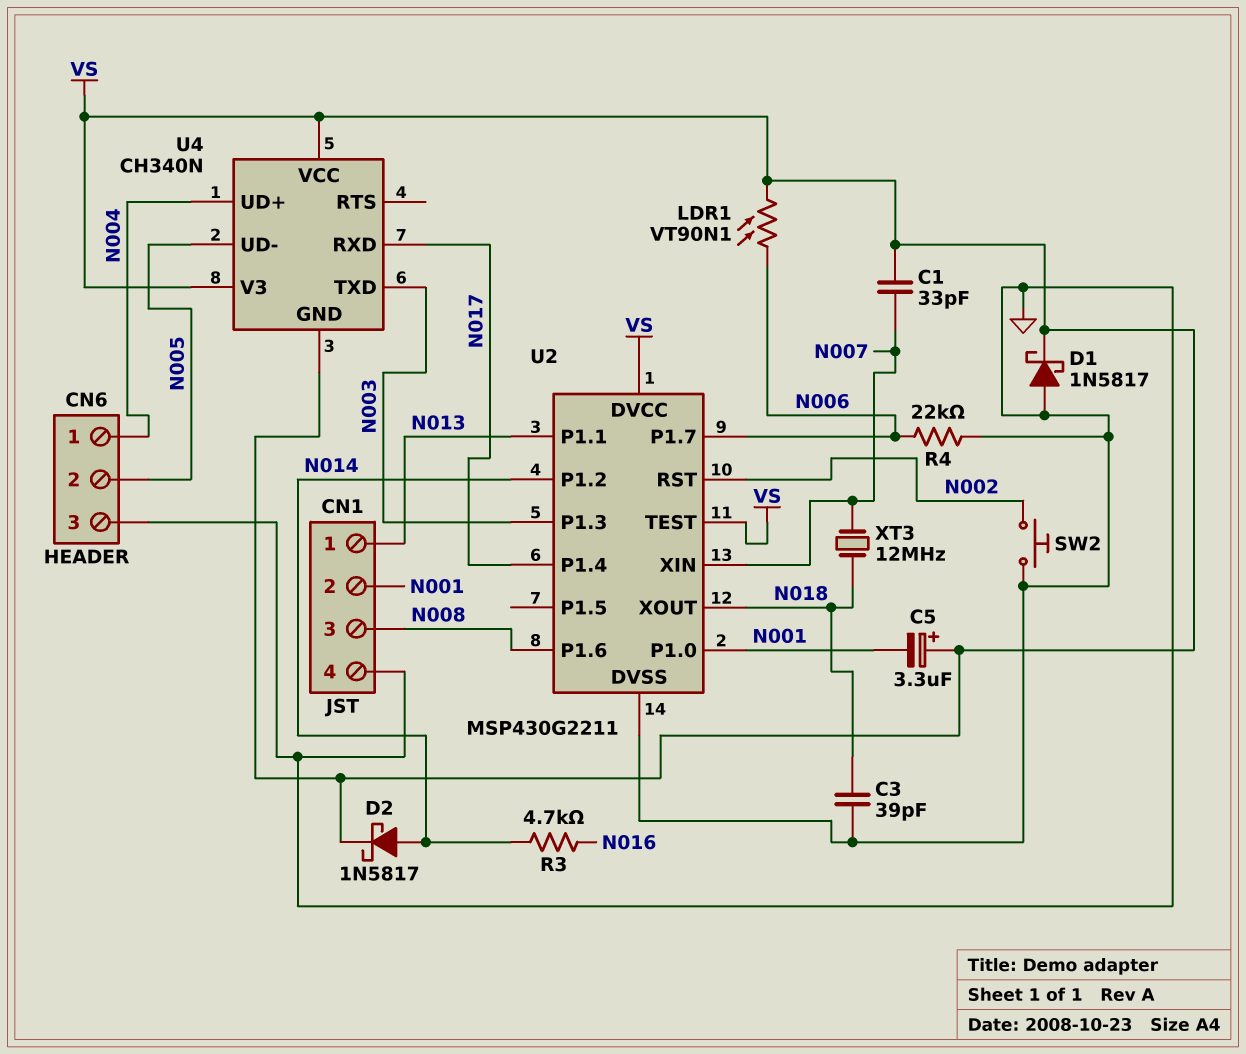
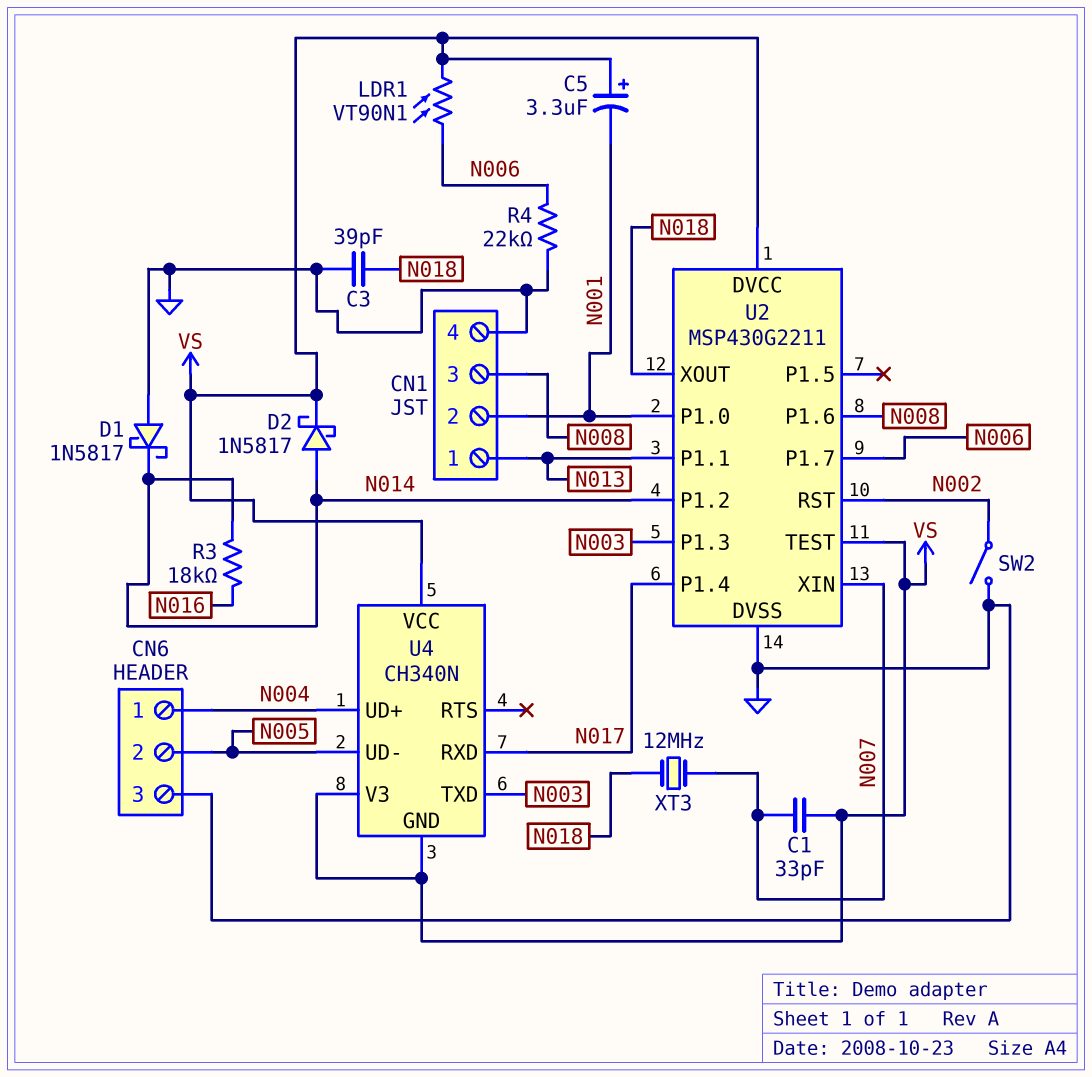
D1: schottky 1N5817 (A GND, K VS) -> schottky 1N5817 (A GND, K N014)
R3: 4.7k (N014, N016) -> 18k (N014, N016)
SW2: button (GND, N002) -> switch (GND, N002)

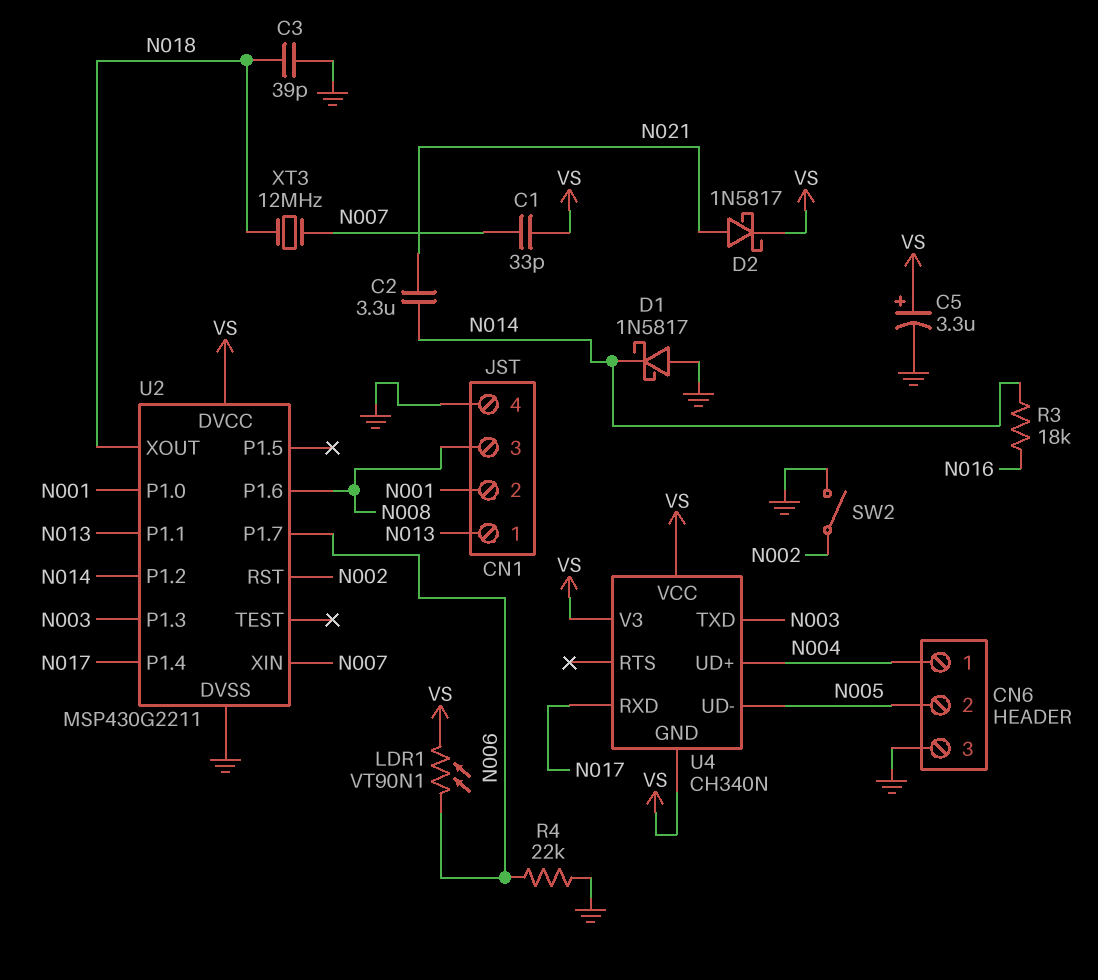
C2: none -> 3.3uF (N014, N021)
C5: 3.3uF (plus VS, minus N001) -> 3.3uF (plus VS, minus GND)
D2: schottky 1N5817 (A N014, K VS) -> schottky 1N5817 (A N021, K VS)
U2 pin TEST: VS -> none

